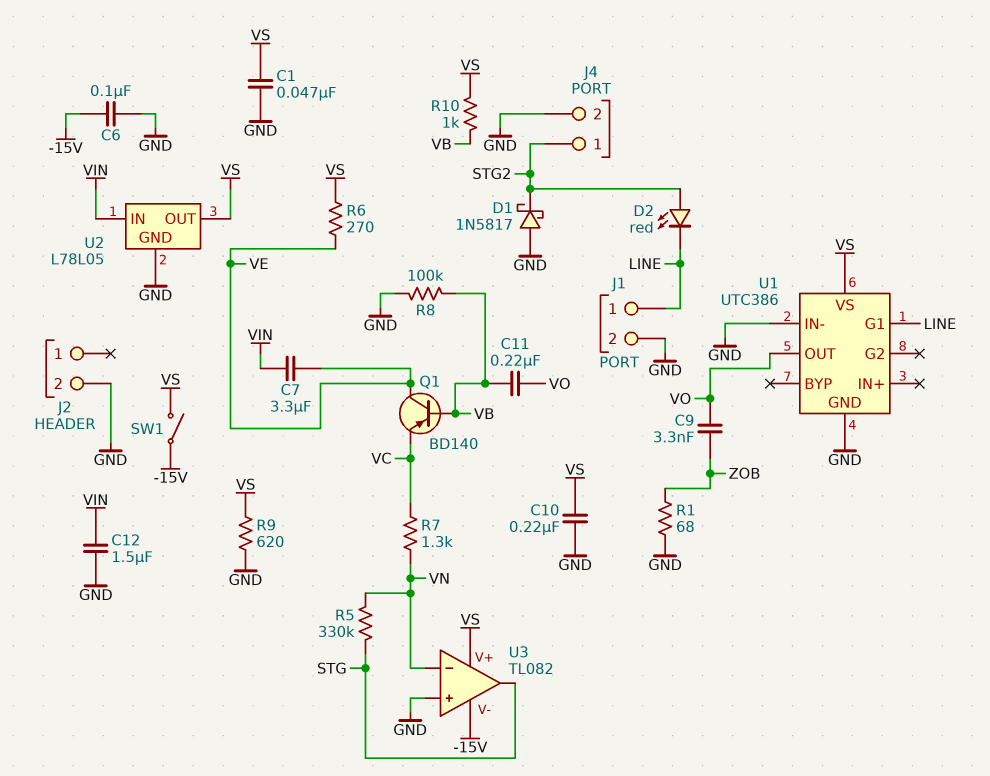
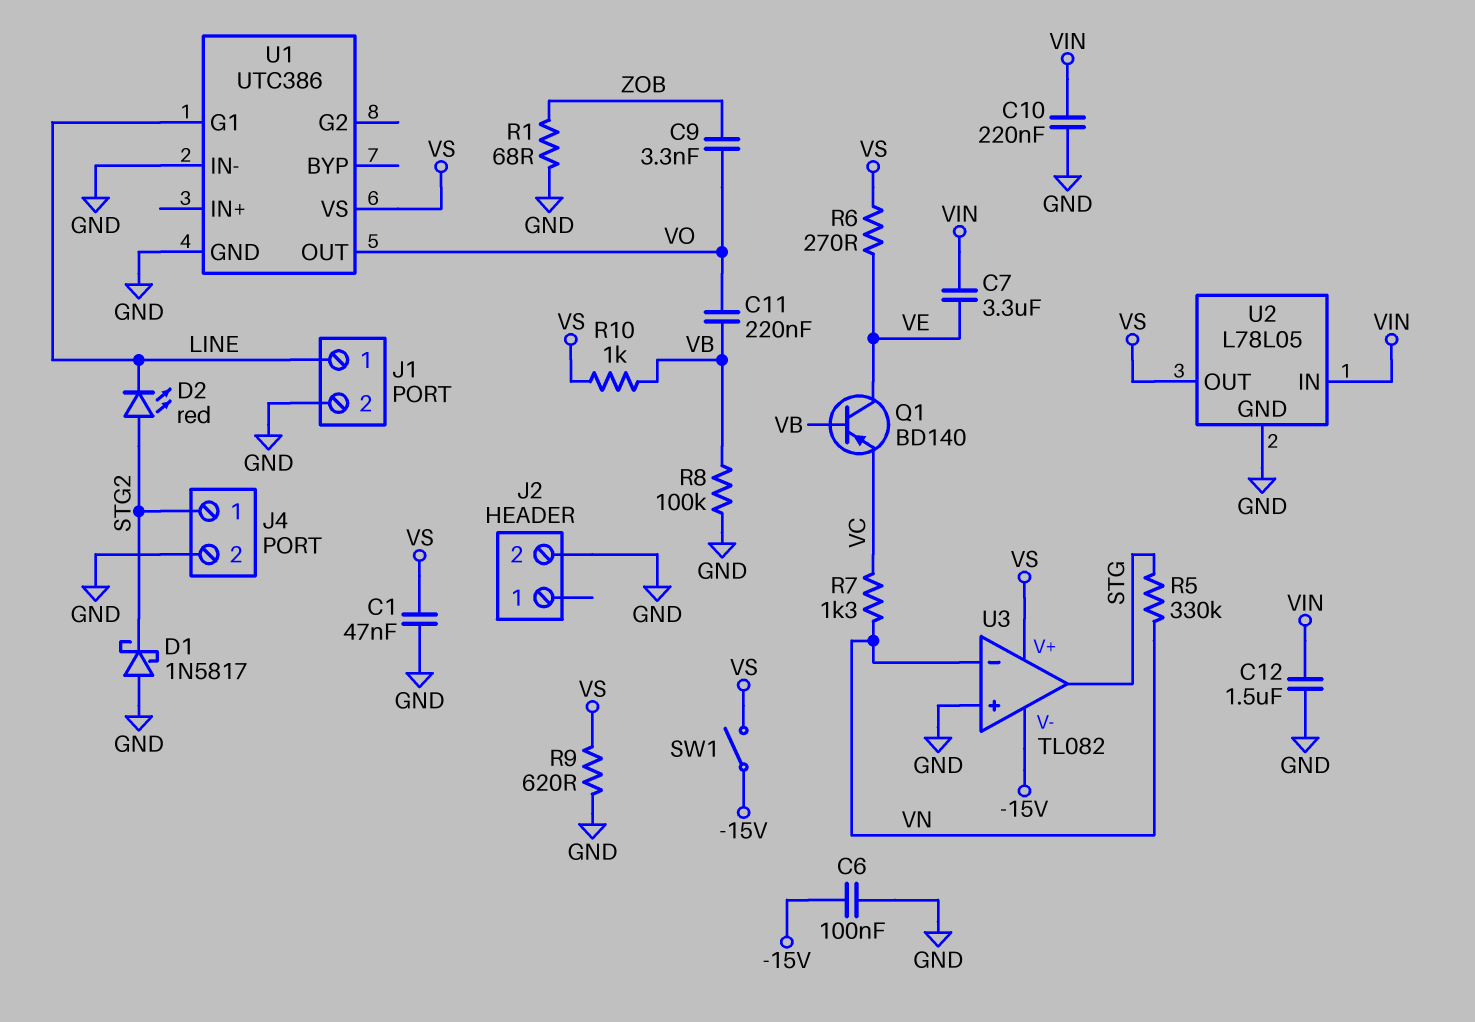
C10: 220nF (GND, VS) -> 220nF (GND, VIN)

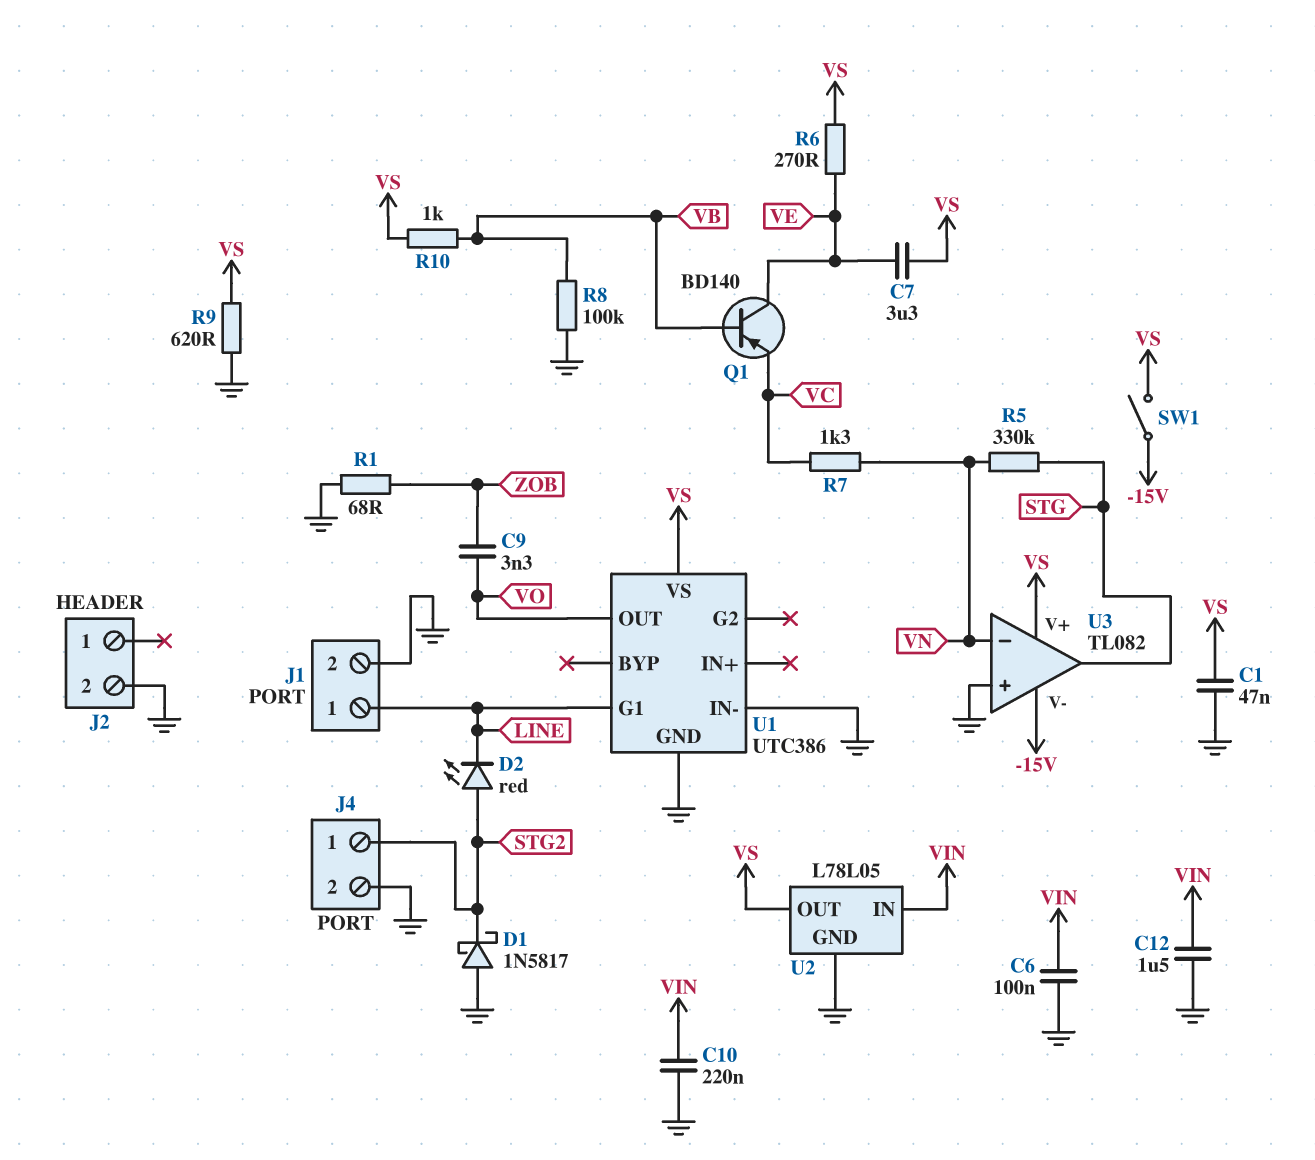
C6: 100nF (-15V, GND) -> 100nF (GND, VIN)
C7: 3.3uF (VE, VIN) -> 3.3uF (VE, VS)
C11: 220nF (VB, VO) -> none

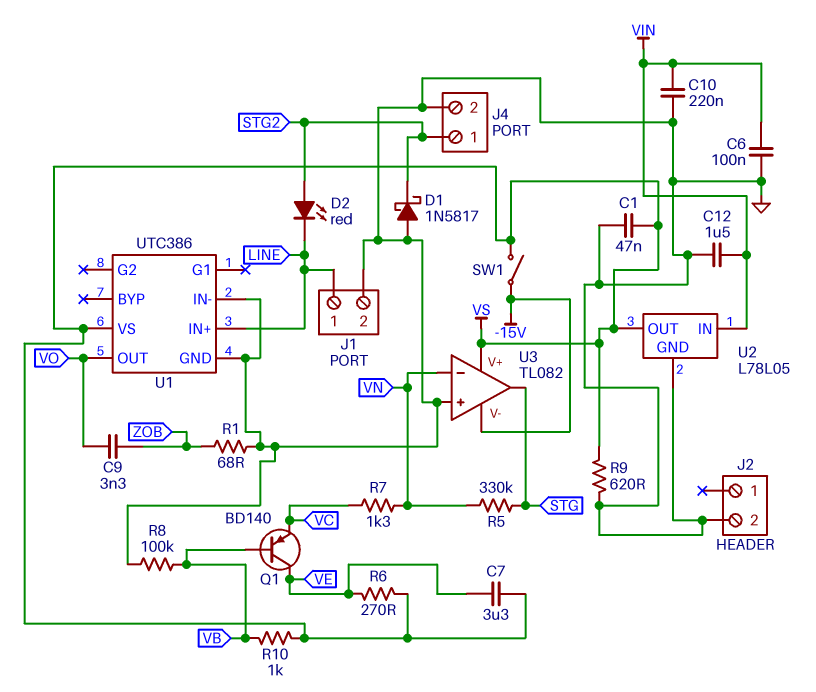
U1 pin G1: LINE -> none
U1 pin IN+: none -> LINE

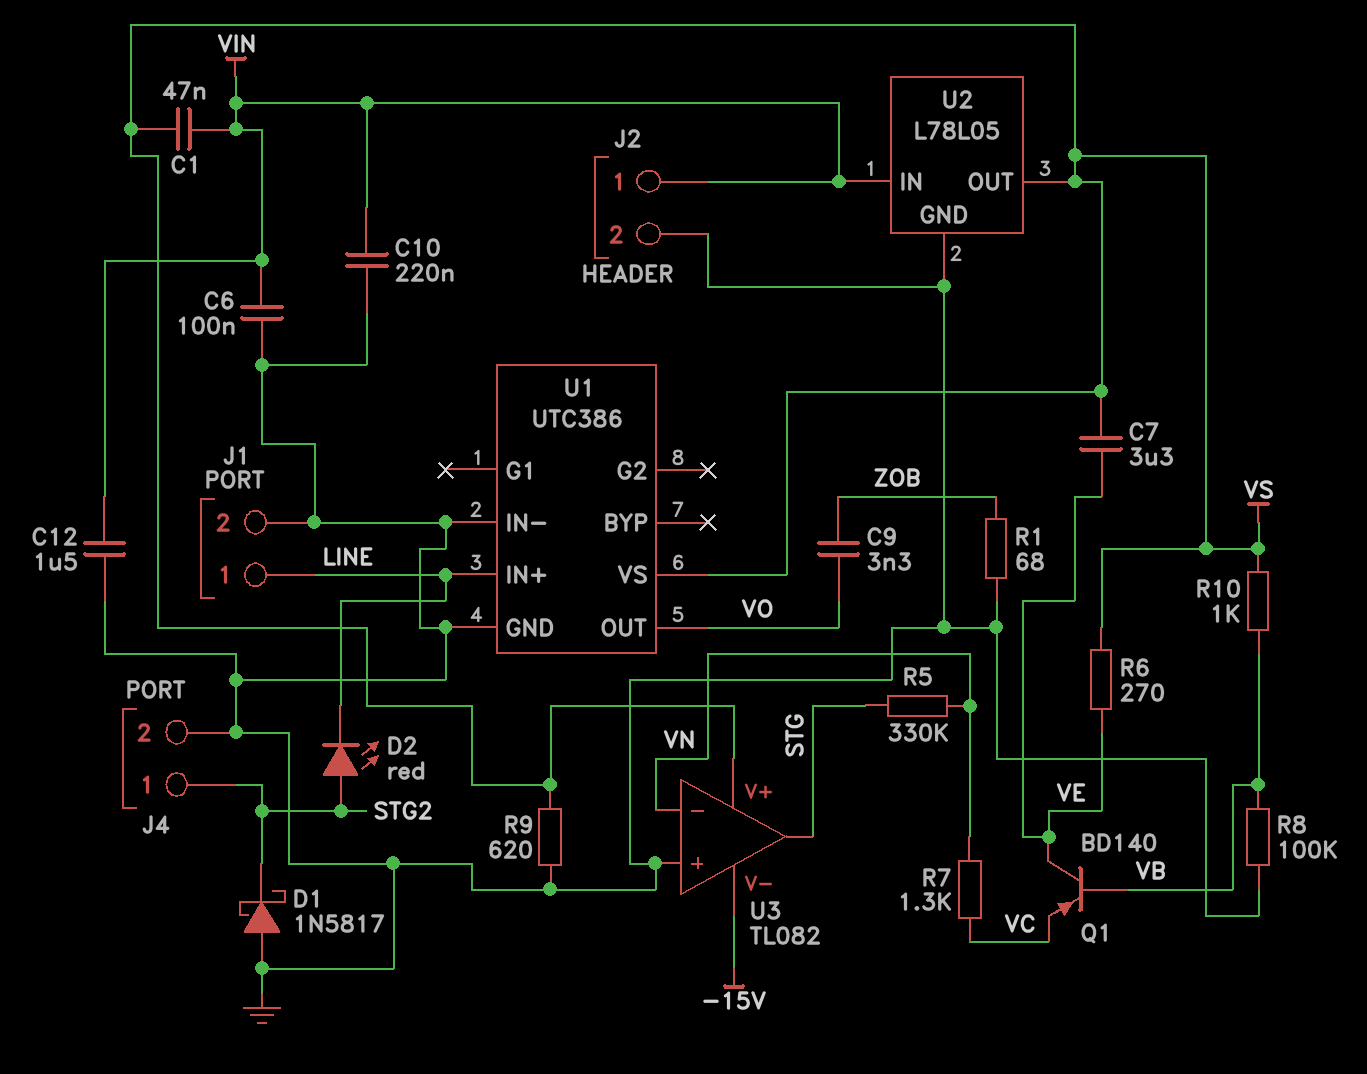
C1: 47nF (GND, VS) -> 47nF (VIN, VS)
J2 pin 1: none -> VIN
SW1: switch (-15V, VS) -> none

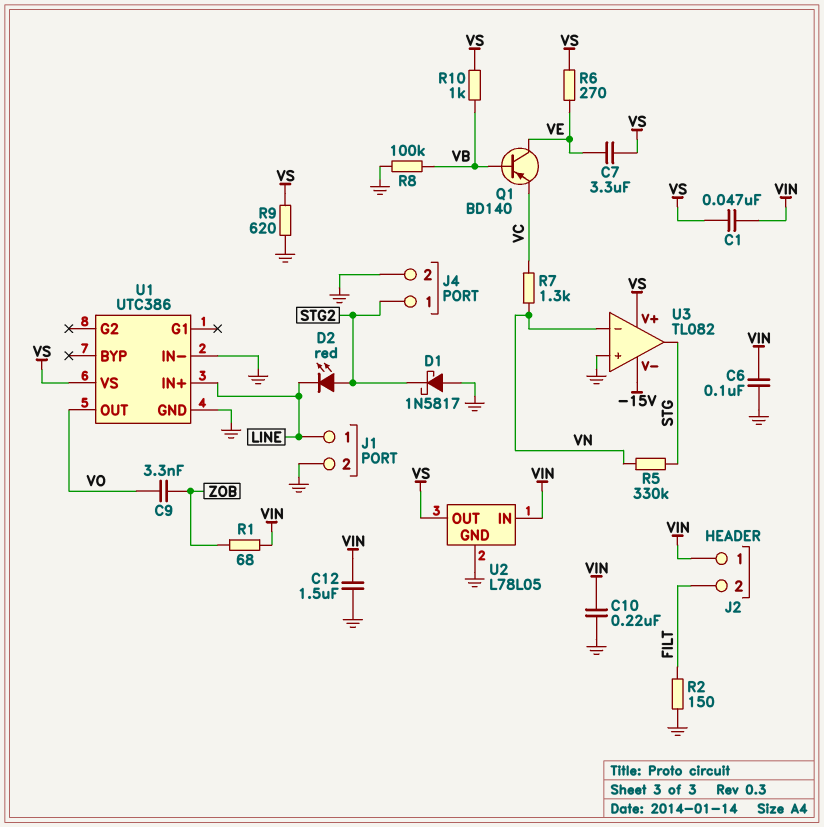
J2 pin 2: GND -> FILT
R1: 68 (GND, ZOB) -> 68 (VIN, ZOB)
R2: none -> 150 (FILT, GND)

